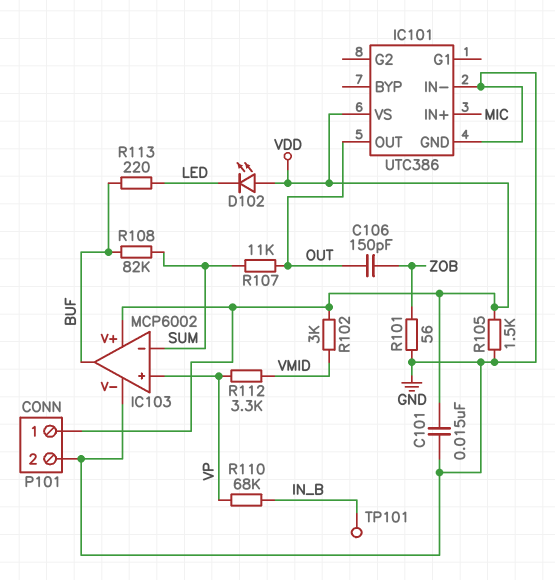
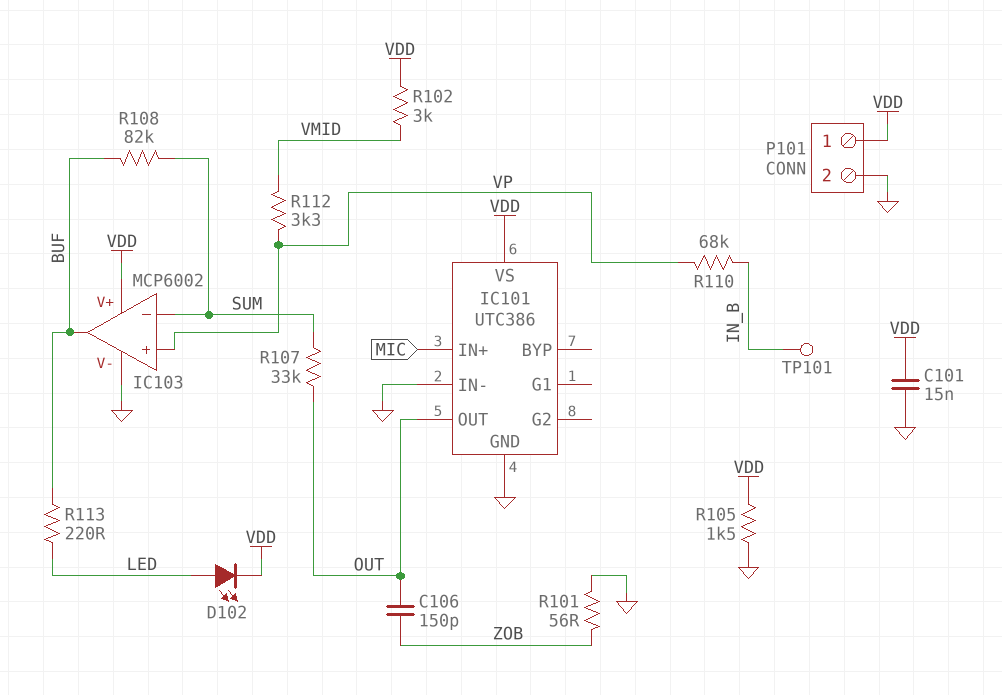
D102: LED (A VDD, K LED) -> LED (A LED, K VDD)
R107: 11k (OUT, SUM) -> 33k (OUT, SUM)

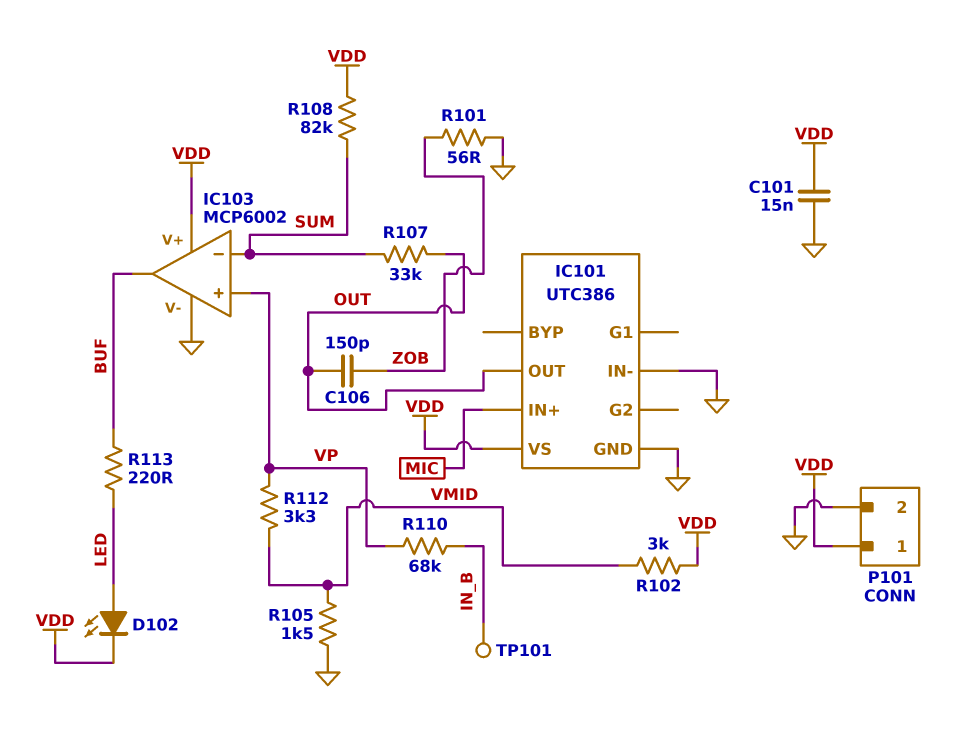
R105: 1.5k (GND, VDD) -> 1.5k (GND, VMID)
R108: 82k (BUF, SUM) -> 82k (SUM, VDD)

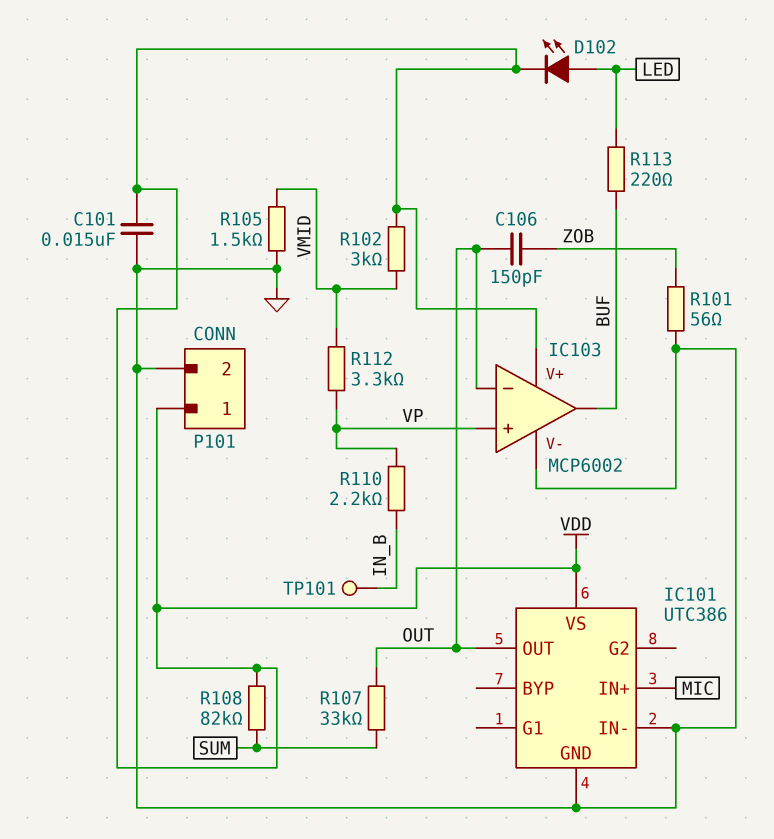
IC103 pin in-: SUM -> OUT
R110: 68k (IN_B, VP) -> 2.2k (IN_B, VP)

